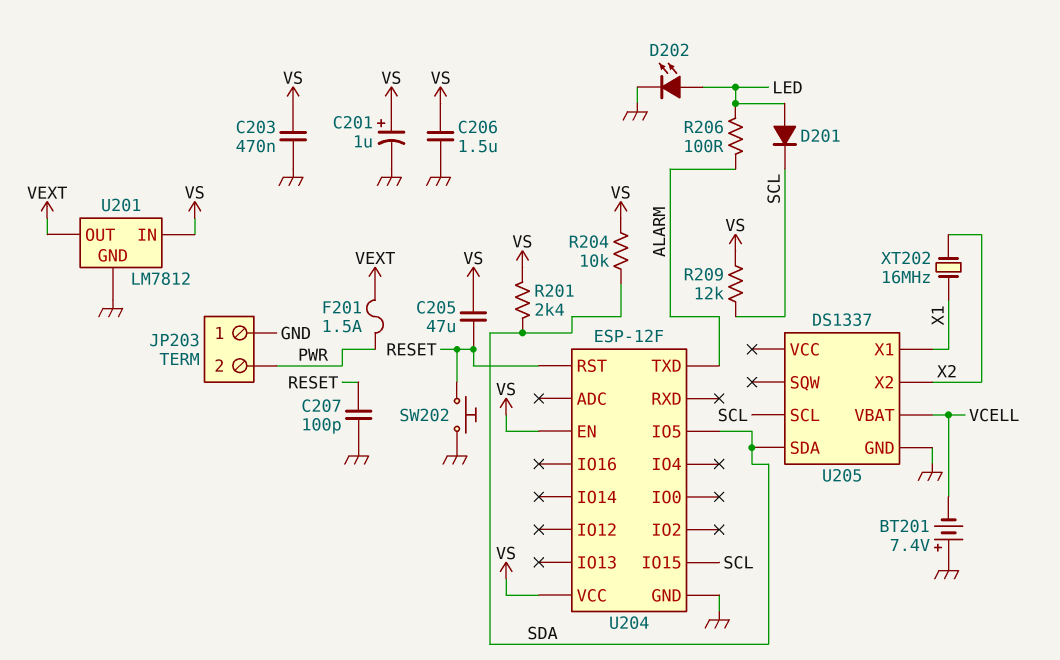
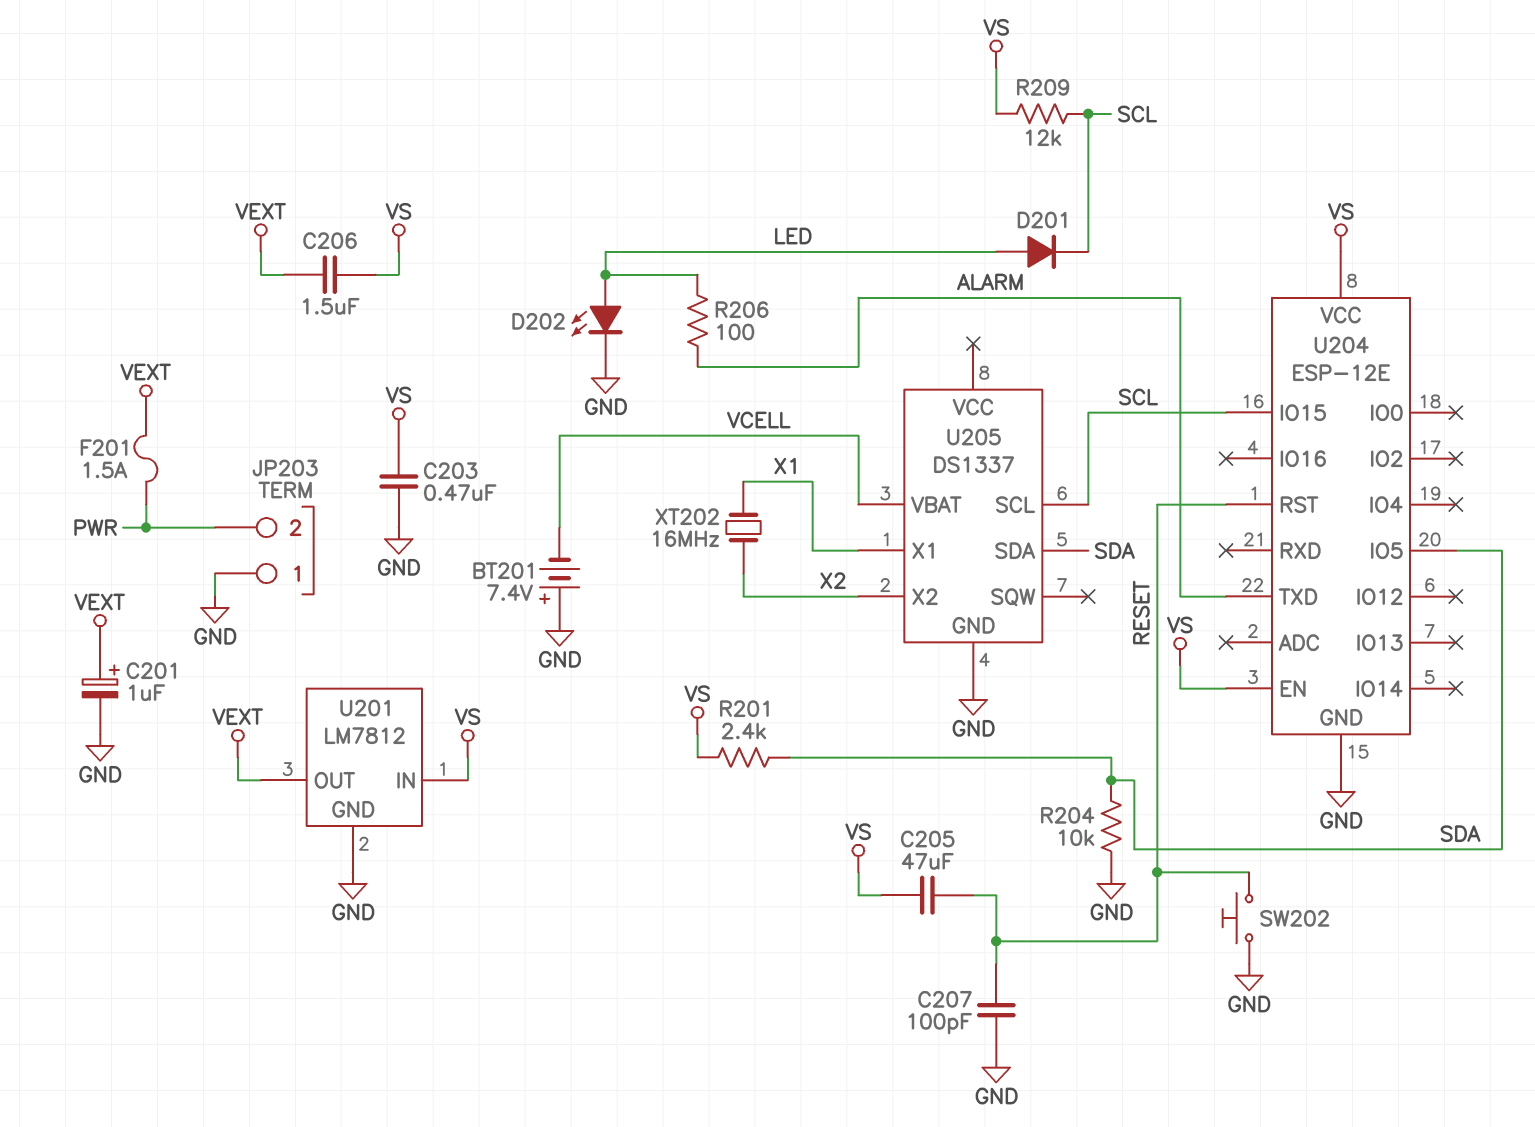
C201: 1uF (plus VS, minus GND) -> 1uF (plus VEXT, minus GND)
C206: 1.5uF (GND, VS) -> 1.5uF (VEXT, VS)
R204: 10k (SDA, VS) -> 10k (GND, SDA)
U204: ESP-12F -> ESP-12E

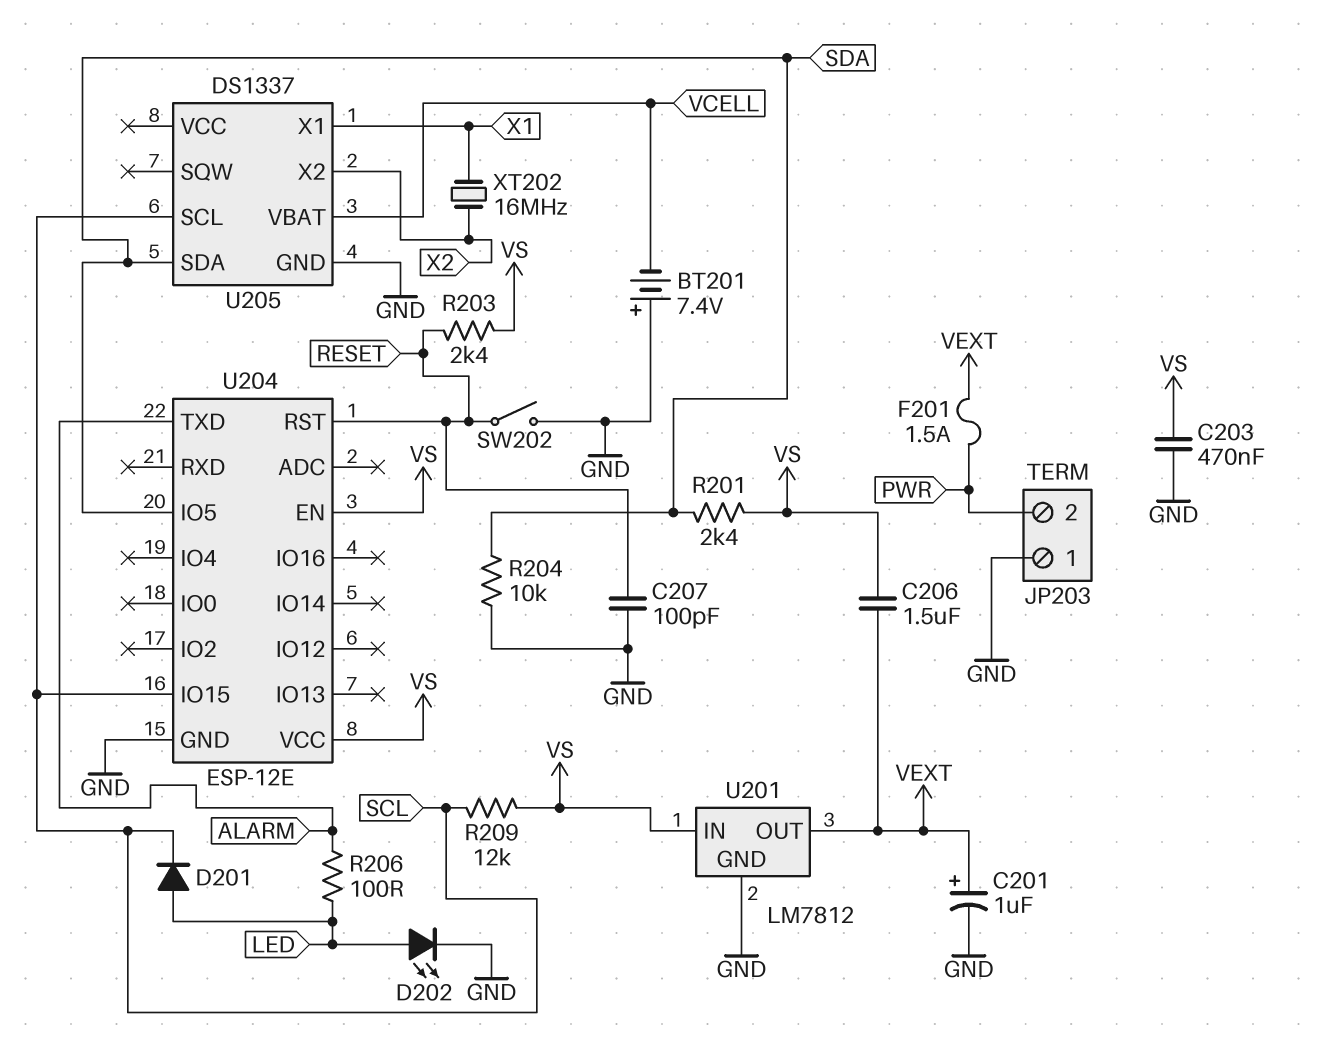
C205: 47uF (RESET, VS) -> none
R203: none -> 2.4k (RESET, VS)
SW202: button (GND, RESET) -> switch (GND, RESET)

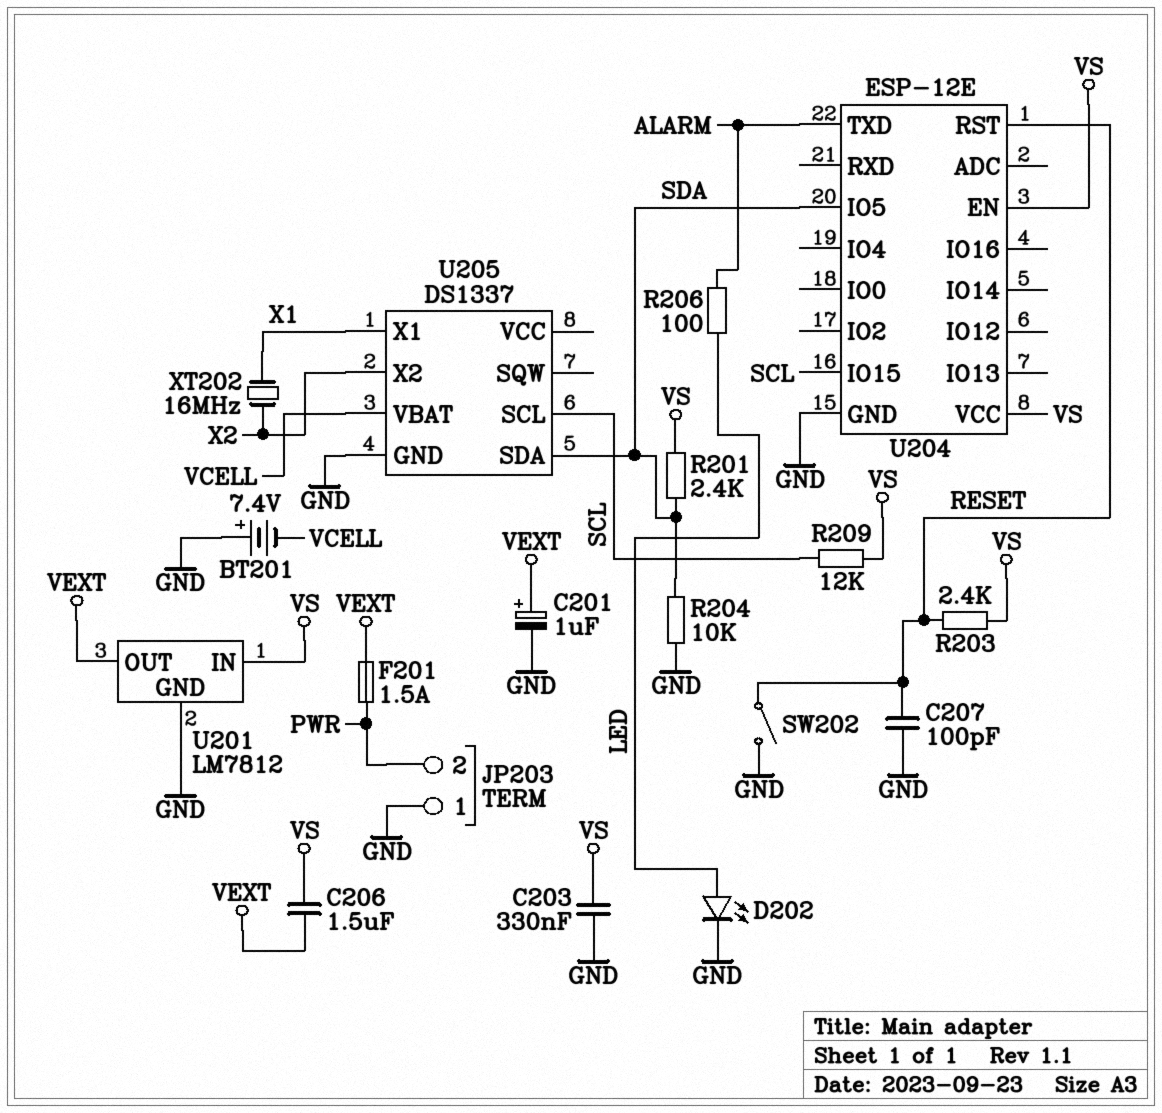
C203: 470nF (GND, VS) -> 330nF (GND, VS)
D201: diode (A LED, K SCL) -> none

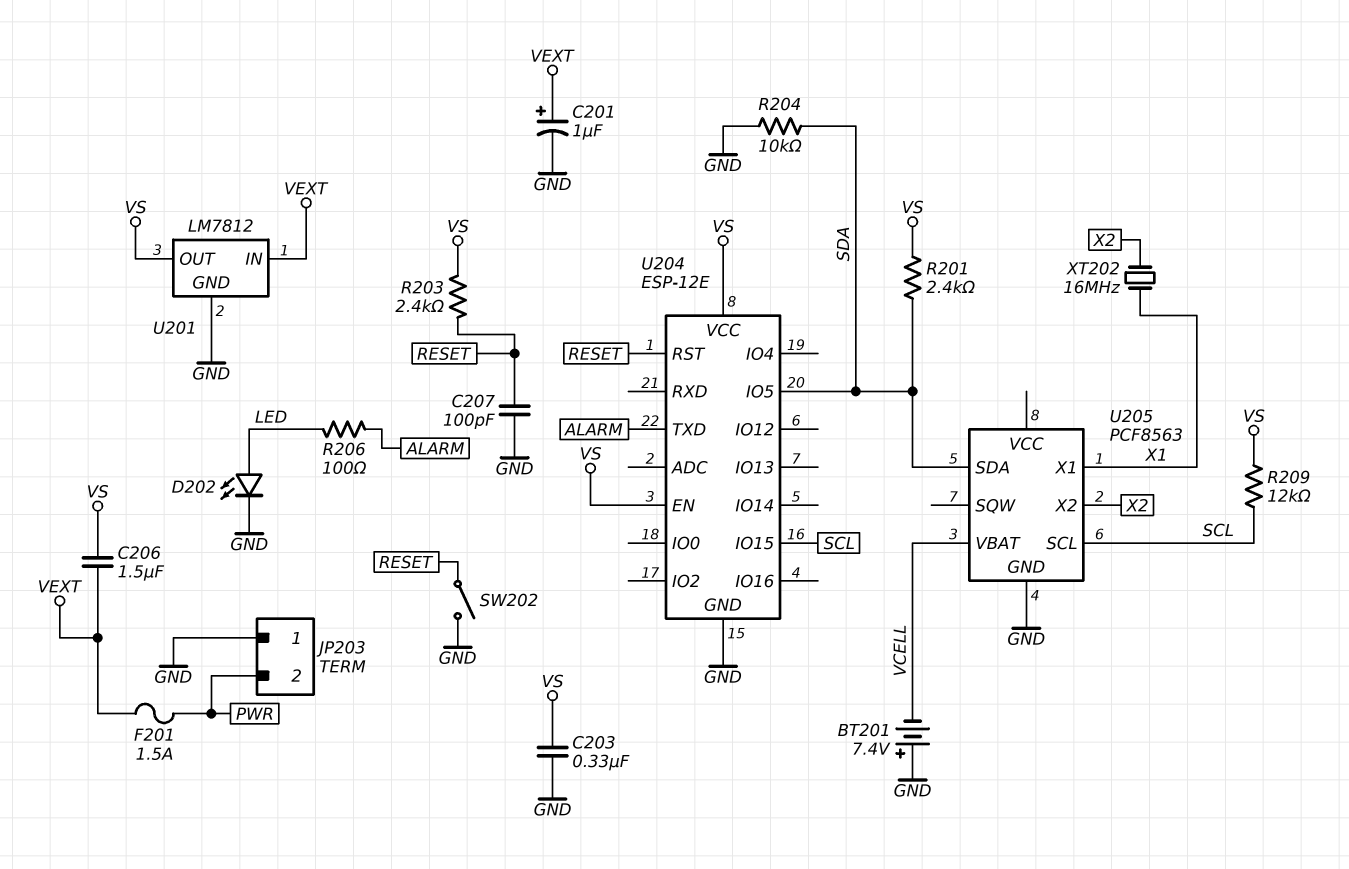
U201 pin IN: VS -> VEXT
U201 pin OUT: VEXT -> VS
U205: DS1337 -> PCF8563

